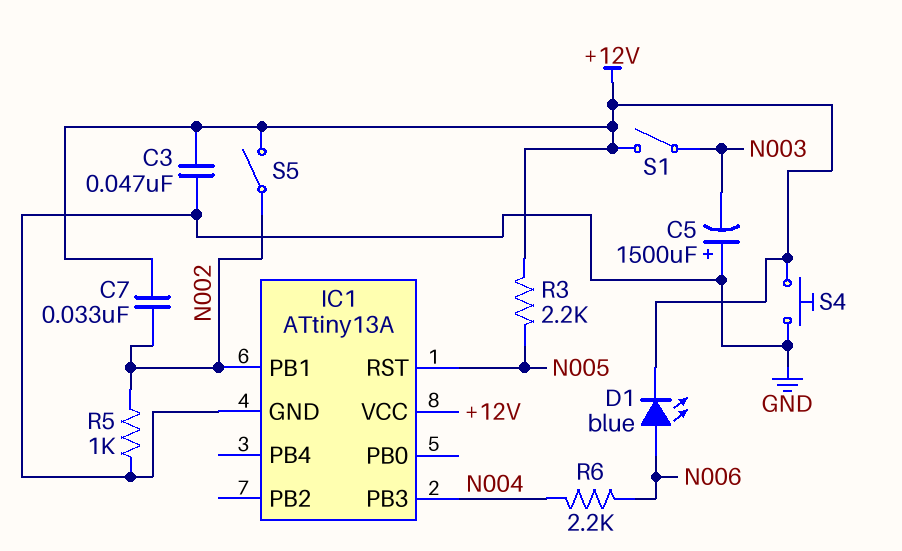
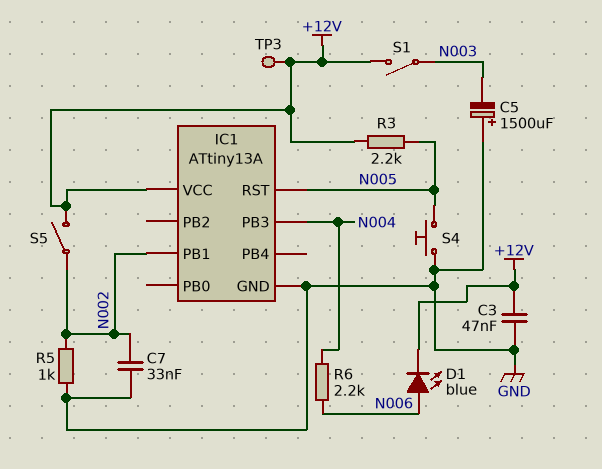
C7: 33nF (+12V, N002) -> 33nF (GND, N002)
S4: button (+12V, GND) -> button (GND, N005)
TP3: none -> test point (+12V)

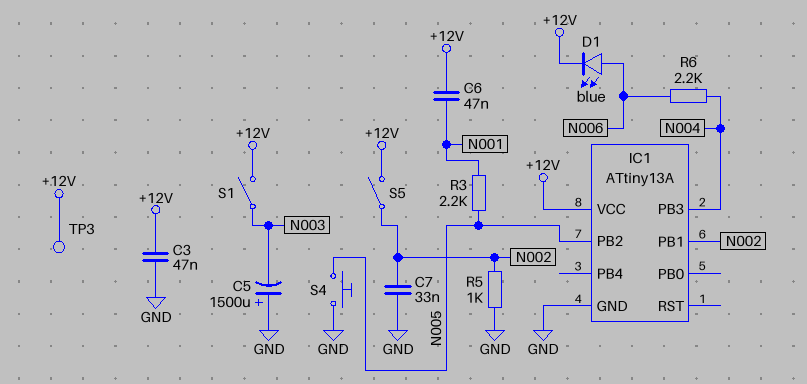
C6: none -> 47nF (+12V, N001)
IC1 pin PB2: none -> N005
IC1 pin RST: N005 -> none
R3: 2.2k (+12V, N005) -> 2.2k (N001, N005)

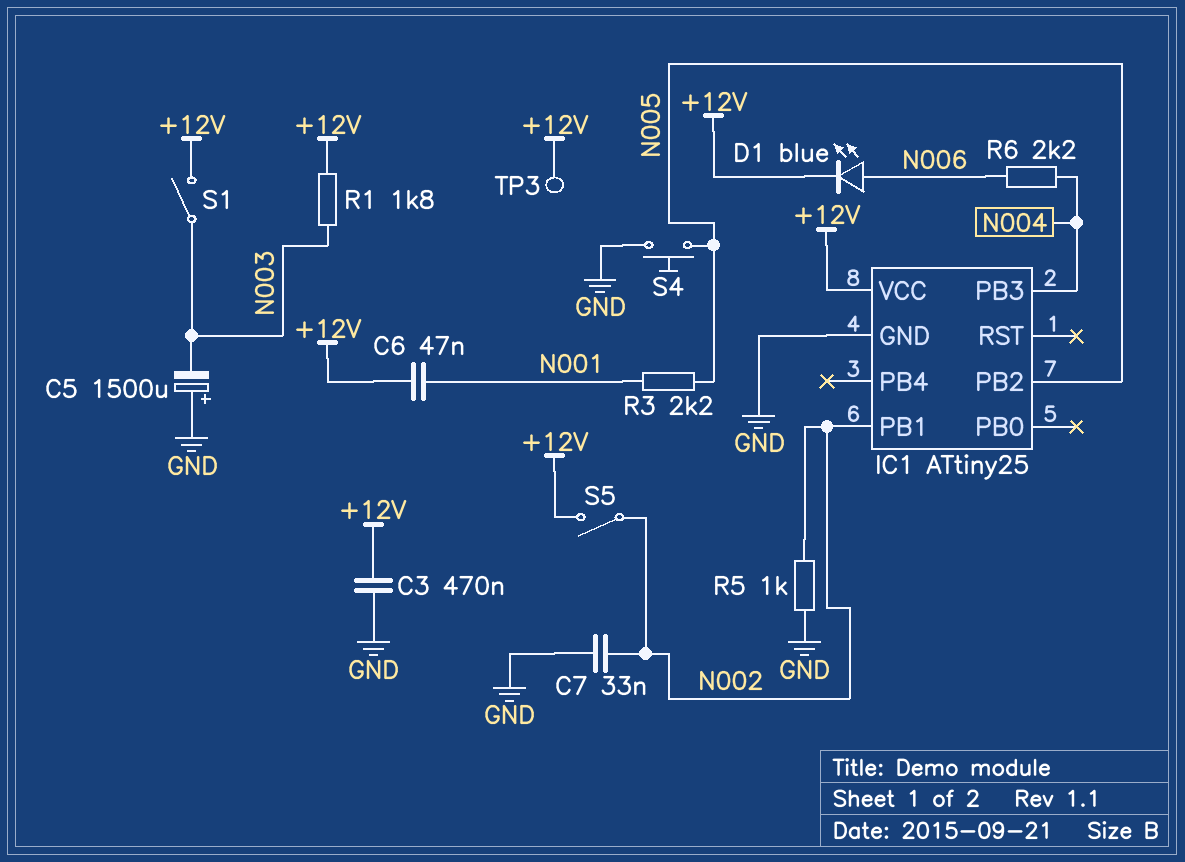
C3: 47nF (+12V, GND) -> 470nF (+12V, GND)
IC1: ATtiny13A -> ATtiny25
R1: none -> 1.8k (+12V, N003)

